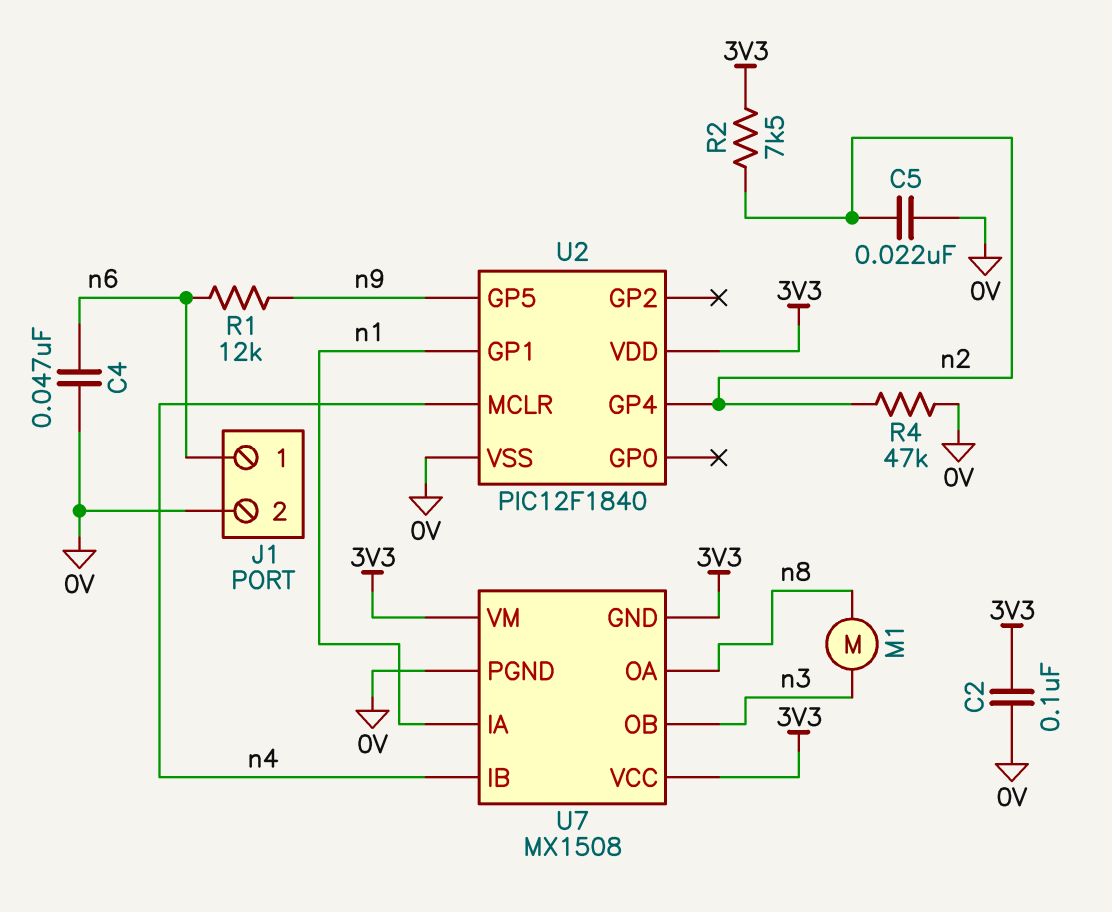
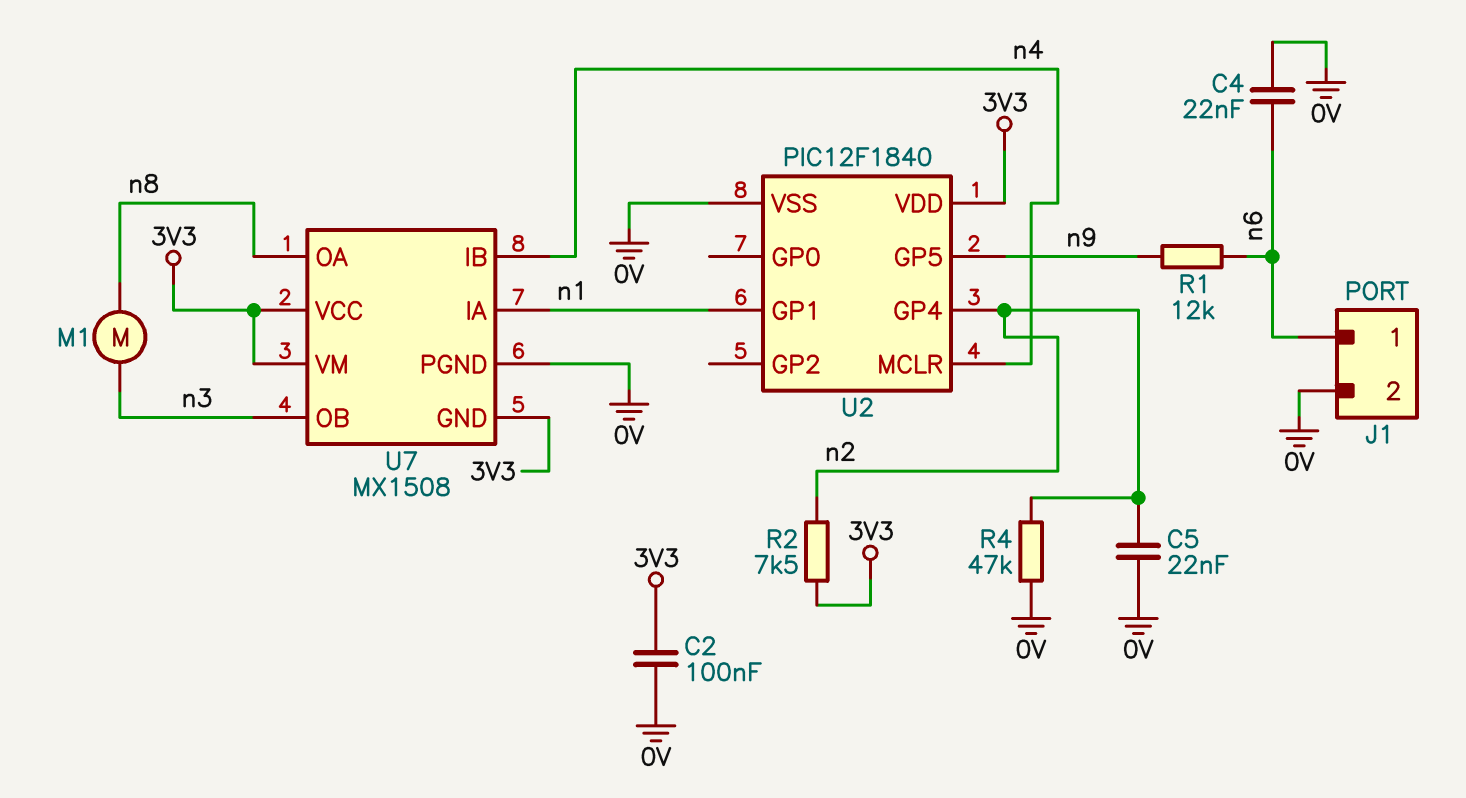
C4: 47nF (0V, n6) -> 22nF (0V, n6)

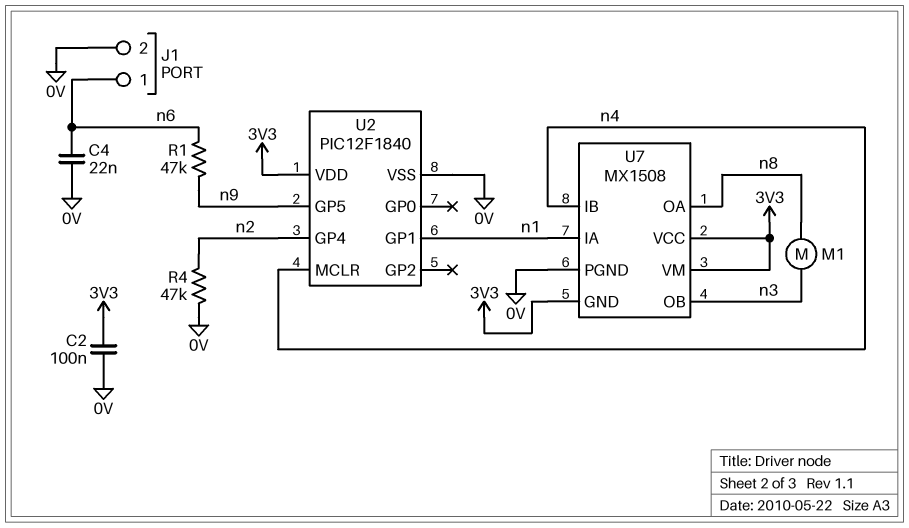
C5: 22nF (0V, n2) -> none
R1: 12k (n6, n9) -> 47k (n6, n9)
R2: 7.5k (3V3, n2) -> none

